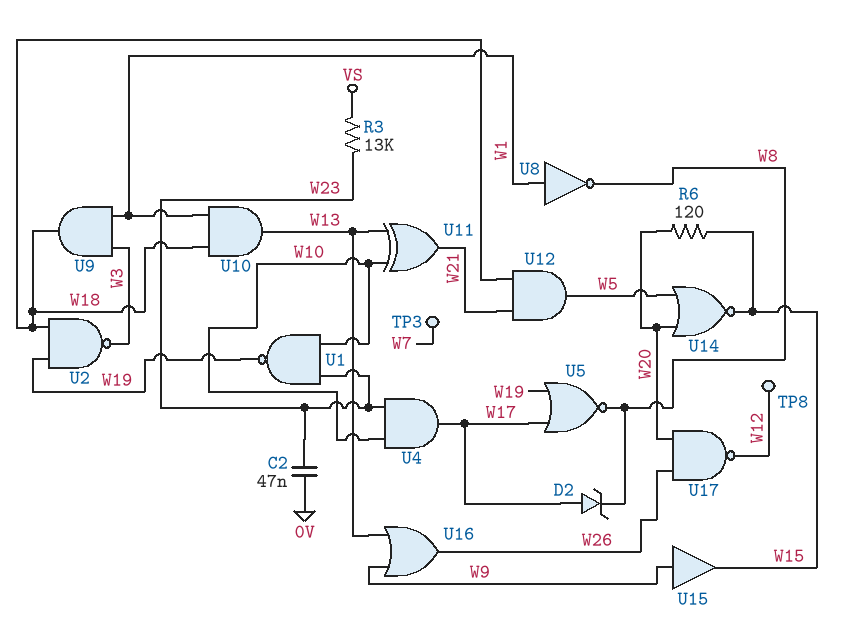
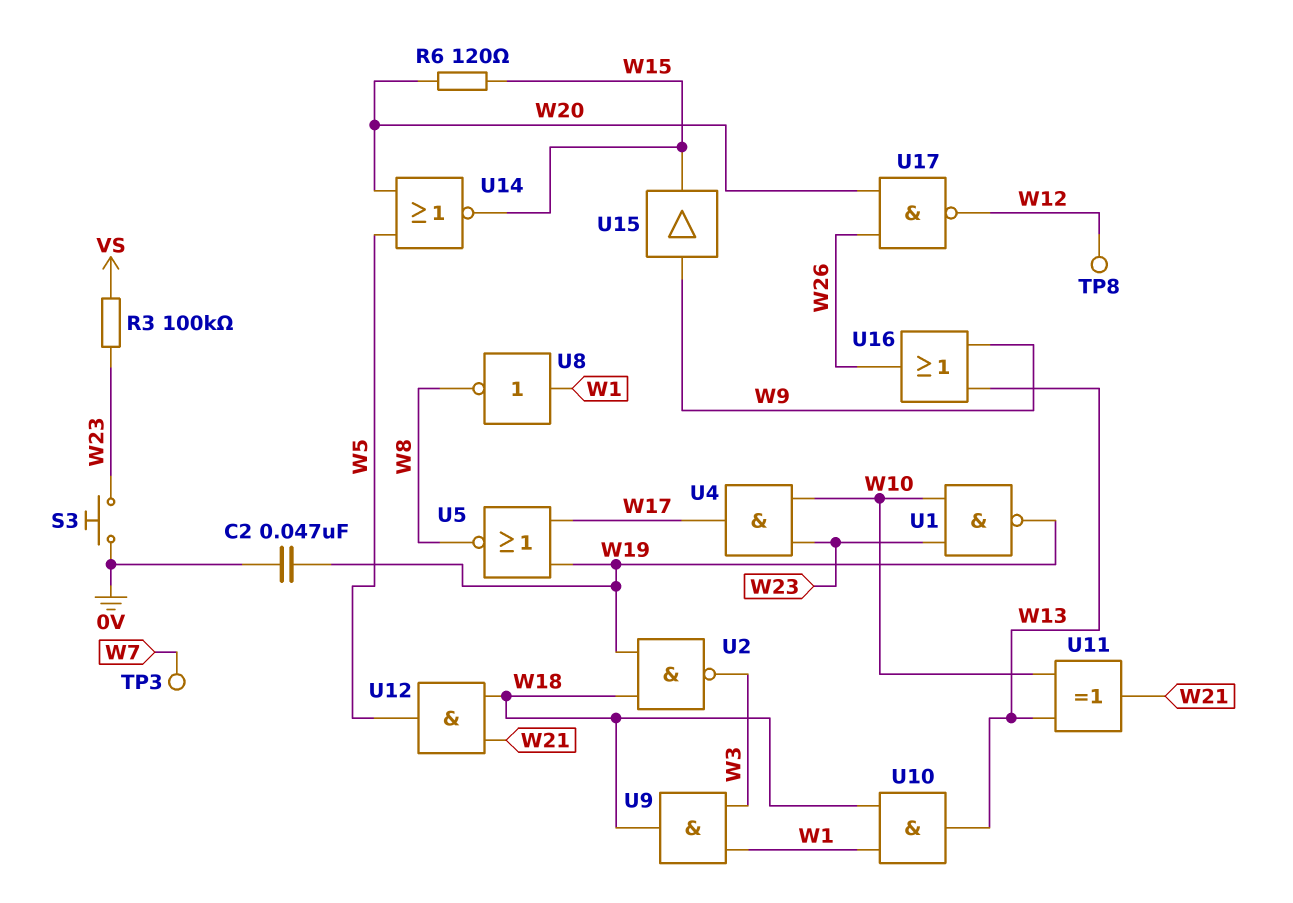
C2: 47nF (0V, W23) -> 47nF (0V, W19)
D2: zener (A W17, K W8) -> none
R3: 13k (VS, W23) -> 100k (VS, W23)
S3: none -> button (0V, W23)

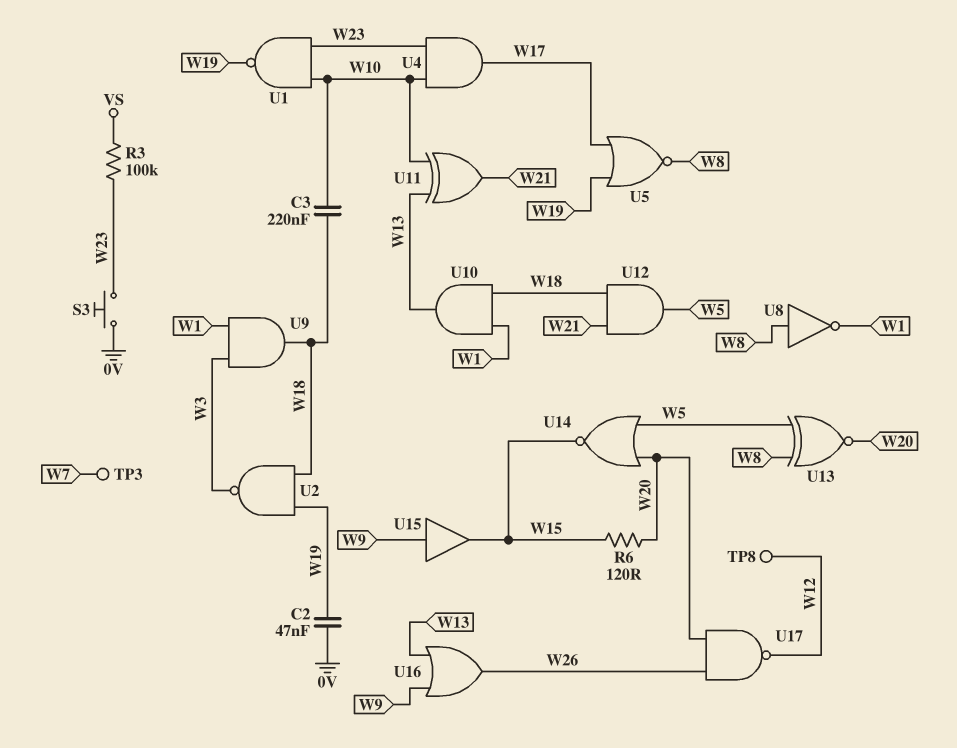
C3: none -> 220nF (W10, W18)
U8: NOT (in W1, out W8) -> NOT (in W8, out W1)
U13: none -> XNOR (in W5, in W8, out W20)

